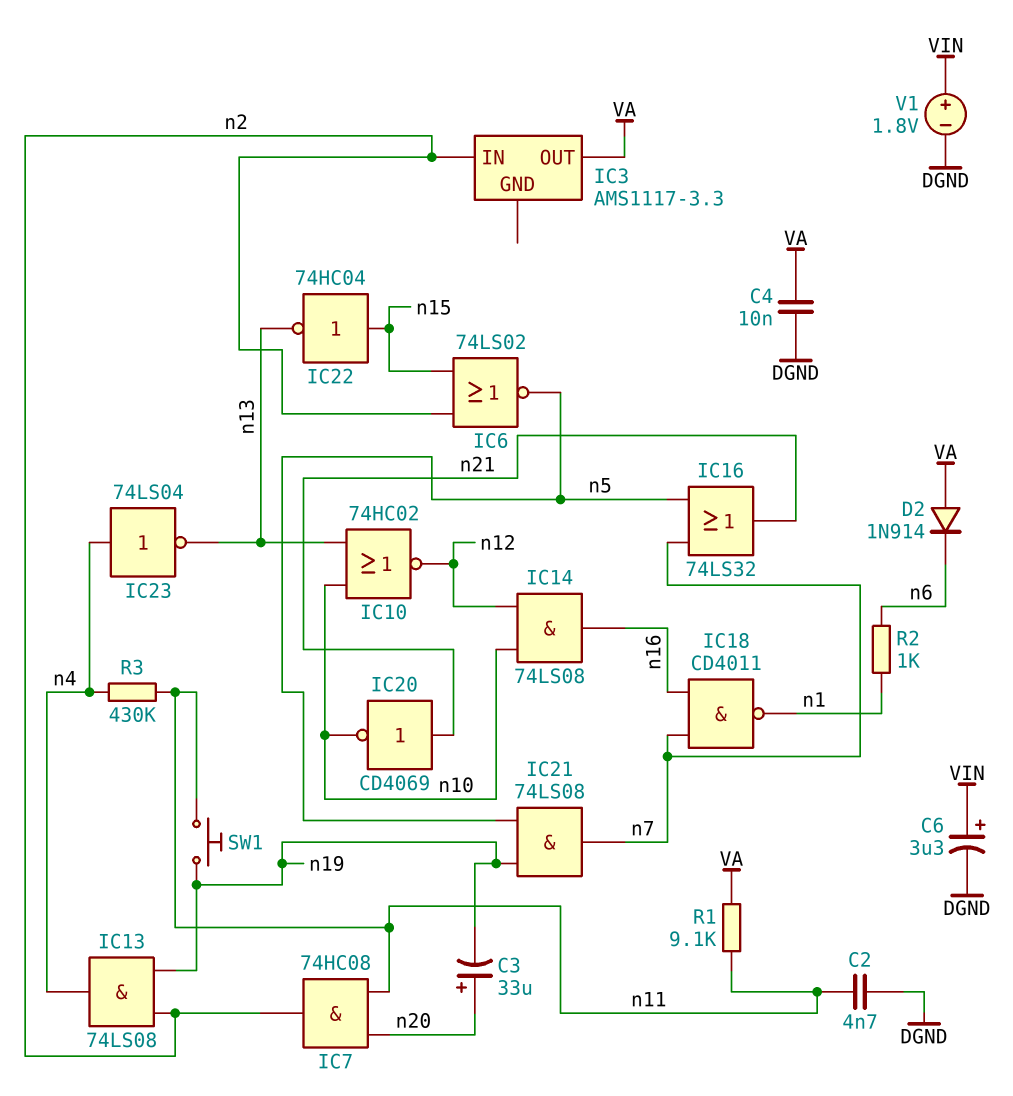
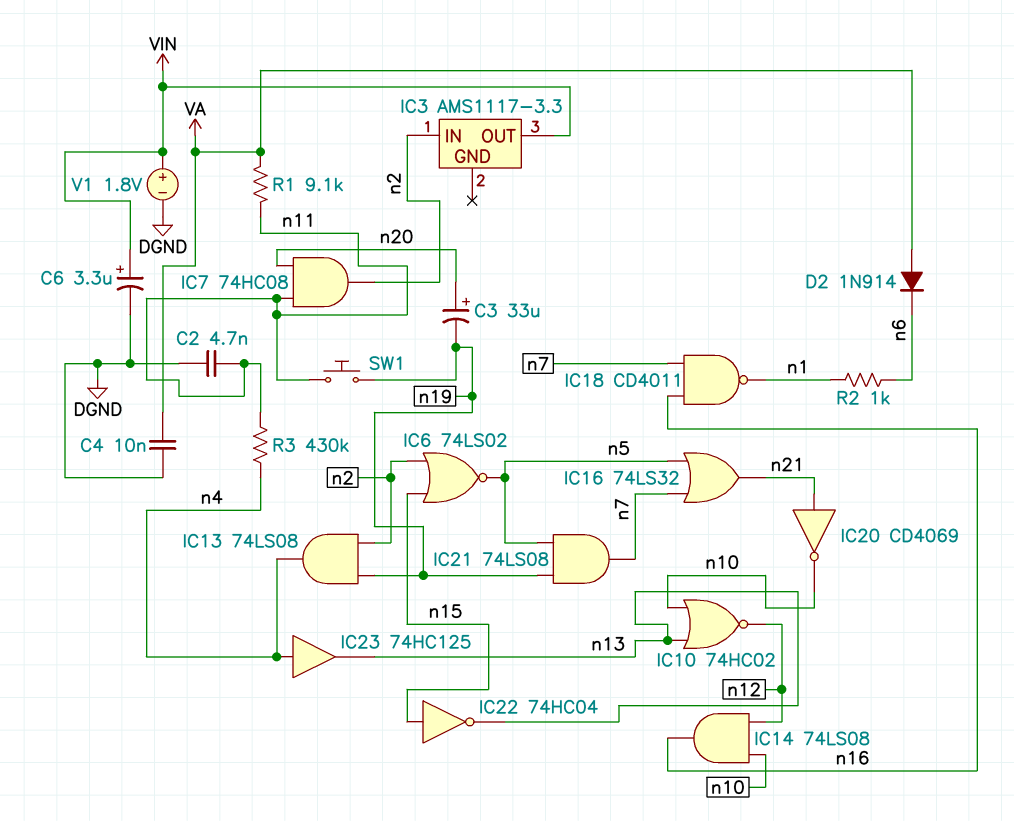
IC3 pin OUT: VA -> VIN
IC23: NOT 74LS04 (in n4, out n13) -> buffer 74HC125 (in n4, out n13)

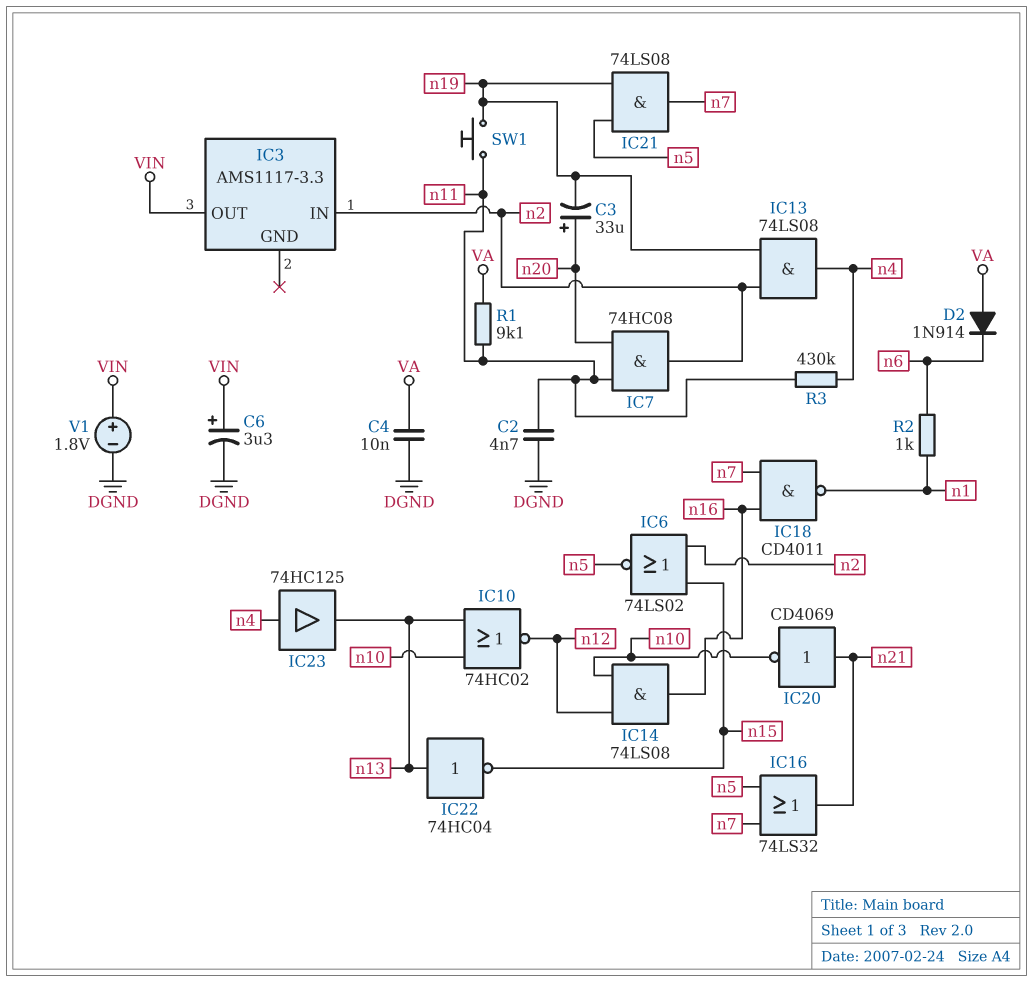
IC22: NOT 74HC04 (in n15, out n13) -> NOT 74HC04 (in n13, out n15)

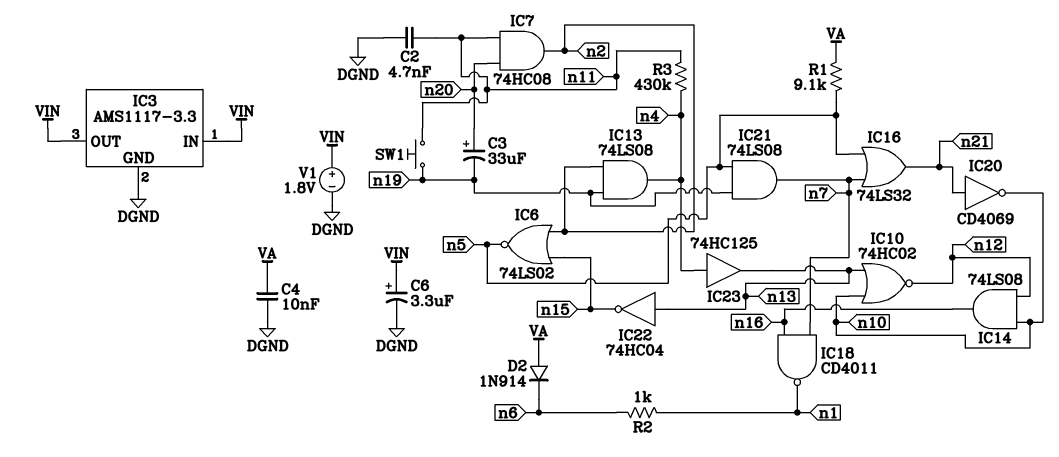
IC3 pin GND: none -> DGND
IC3 pin IN: n2 -> VIN
R1: 9.1k (VA, n11) -> 9.1k (VA, n5)

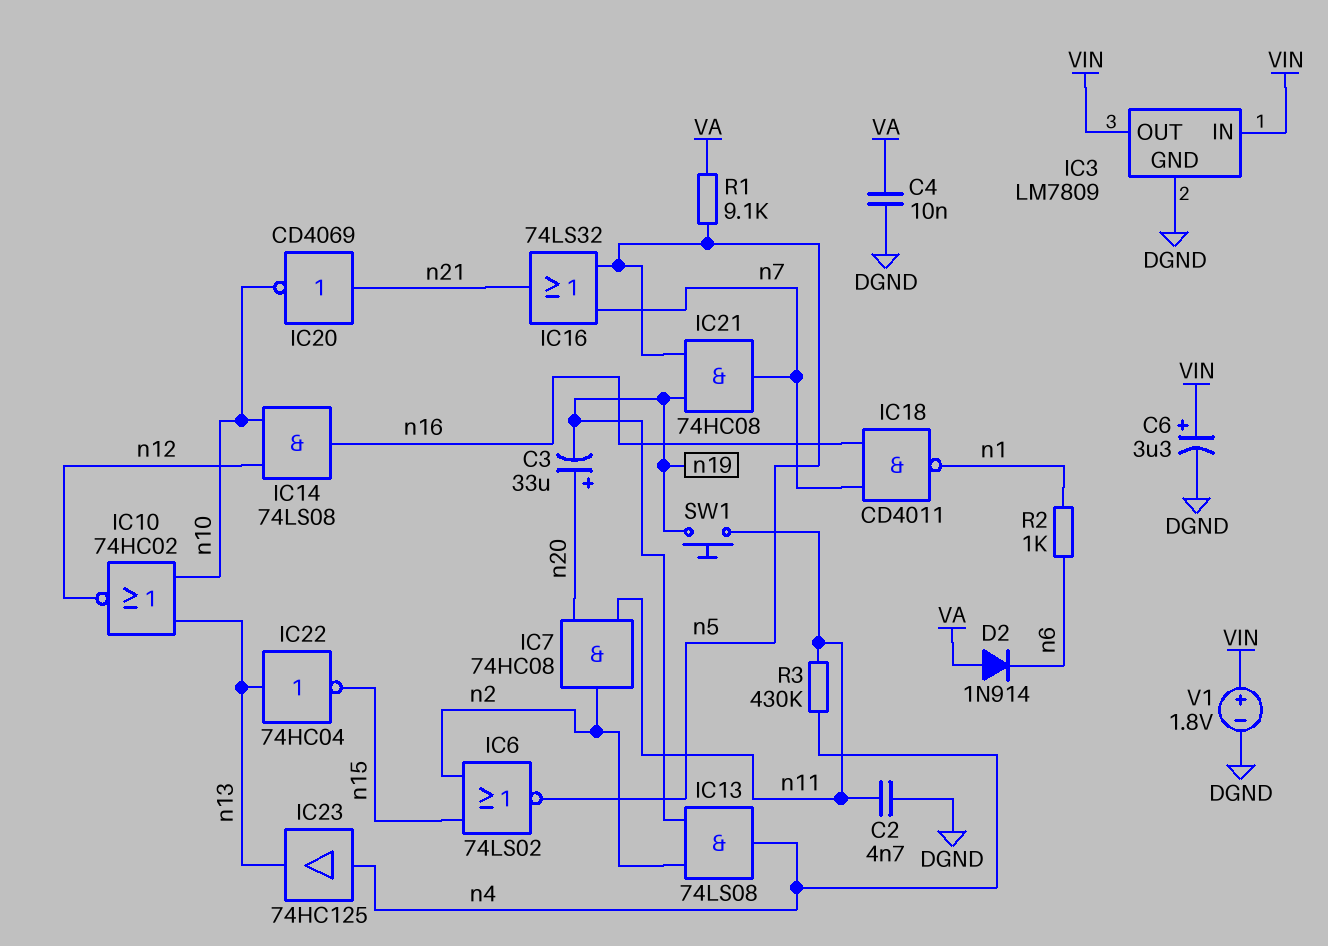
IC3: AMS1117-3.3 -> LM7809
IC21: AND 74LS08 (in n5, in n19, out n7) -> AND 74HC08 (in n5, in n19, out n7)

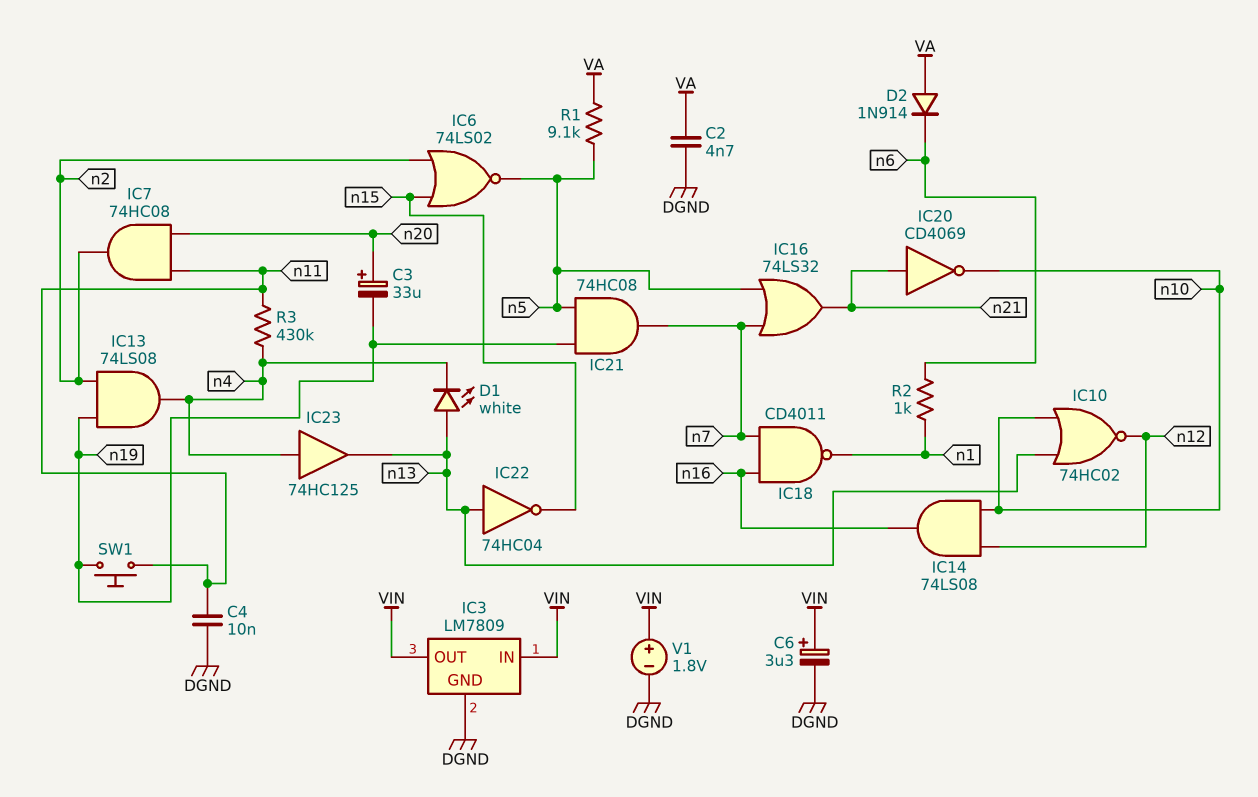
C2: 4.7nF (DGND, n11) -> 4.7nF (DGND, VA)
C4: 10nF (DGND, VA) -> 10nF (DGND, n11)
D1: none -> LED white (A n13, K n4)

